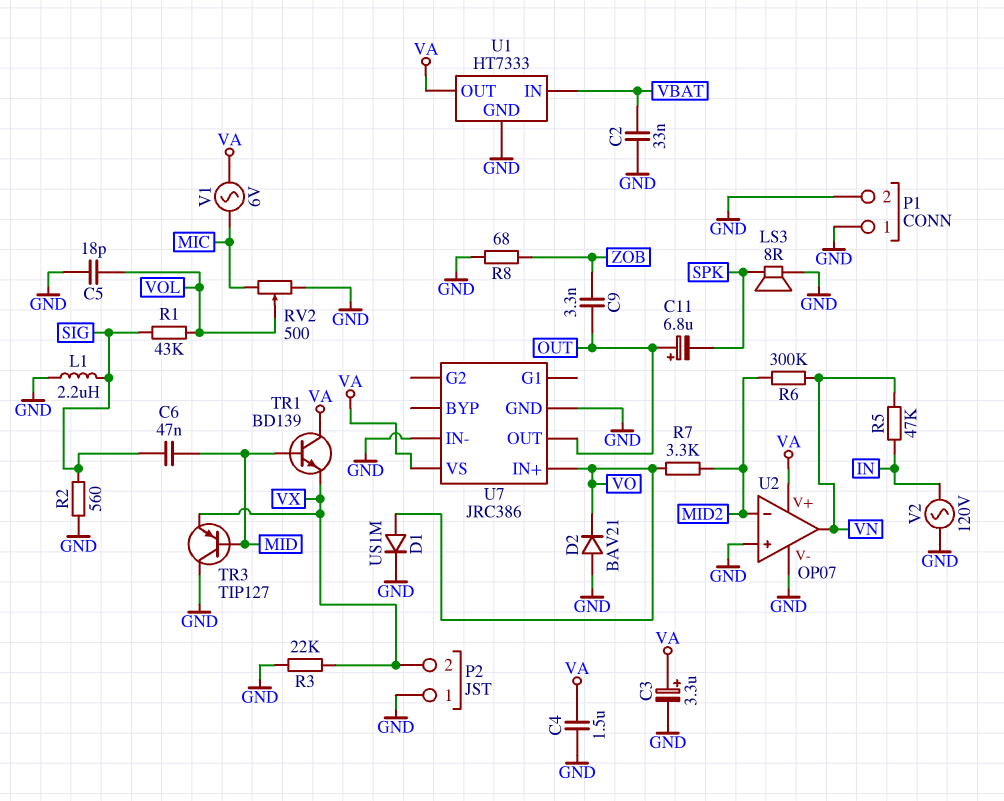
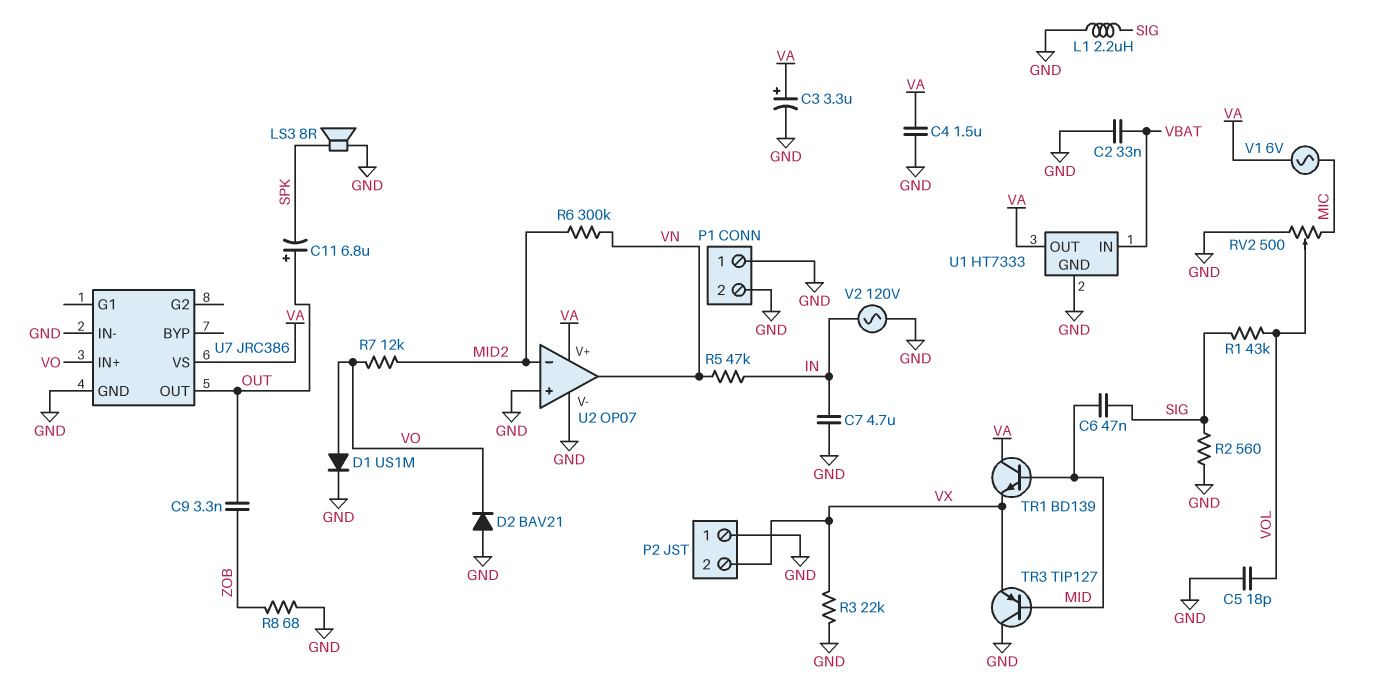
C7: none -> 4.7uF (GND, IN)
R7: 3.3k (MID2, VO) -> 12k (MID2, VO)

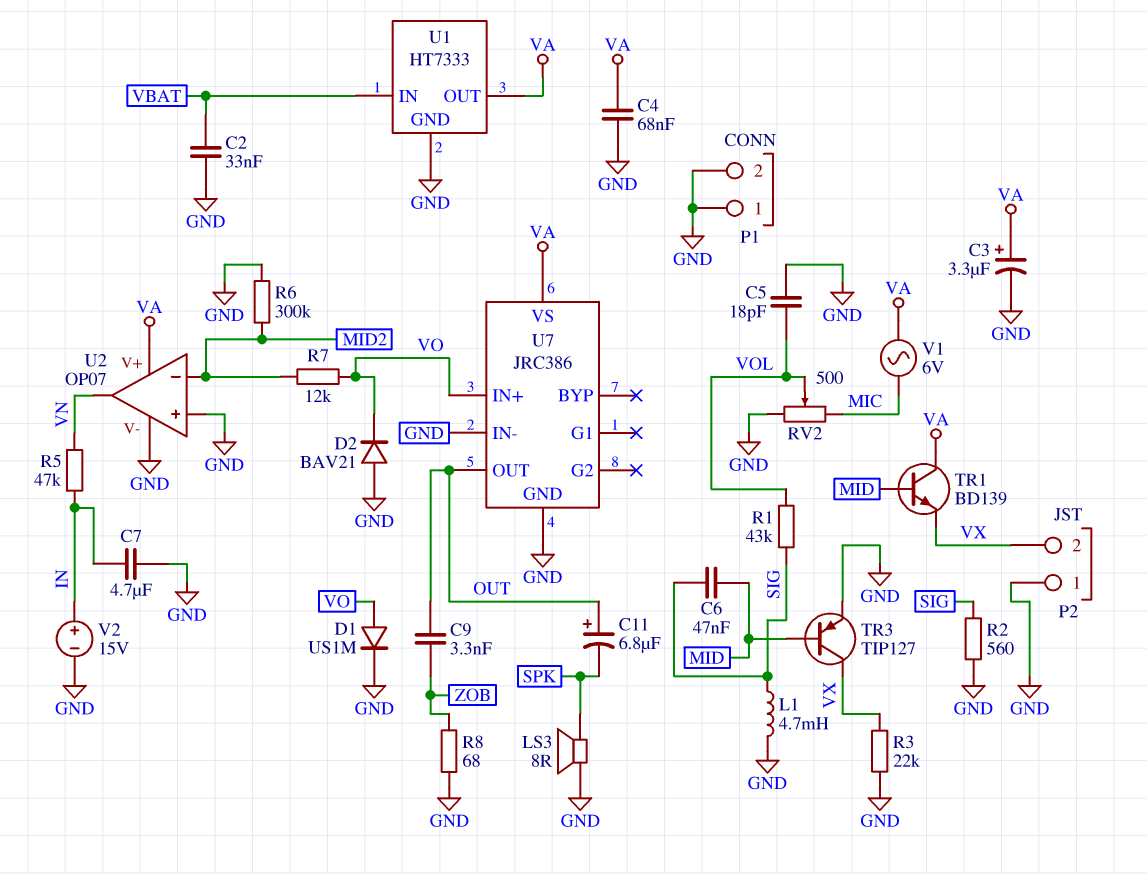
C4: 1.5uF (GND, VA) -> 68nF (GND, VA)
L1: 2.2uH (GND, SIG) -> 4.7mH (GND, SIG)
R6: 300k (MID2, VN) -> 300k (GND, MID2)
TR3: PNP TIP127 (B MID, C GND, E VX) -> PNP TIP127 (B MID, C VX, E GND)
V2: AC 120V (GND, IN) -> 15V (plus IN, minus GND)

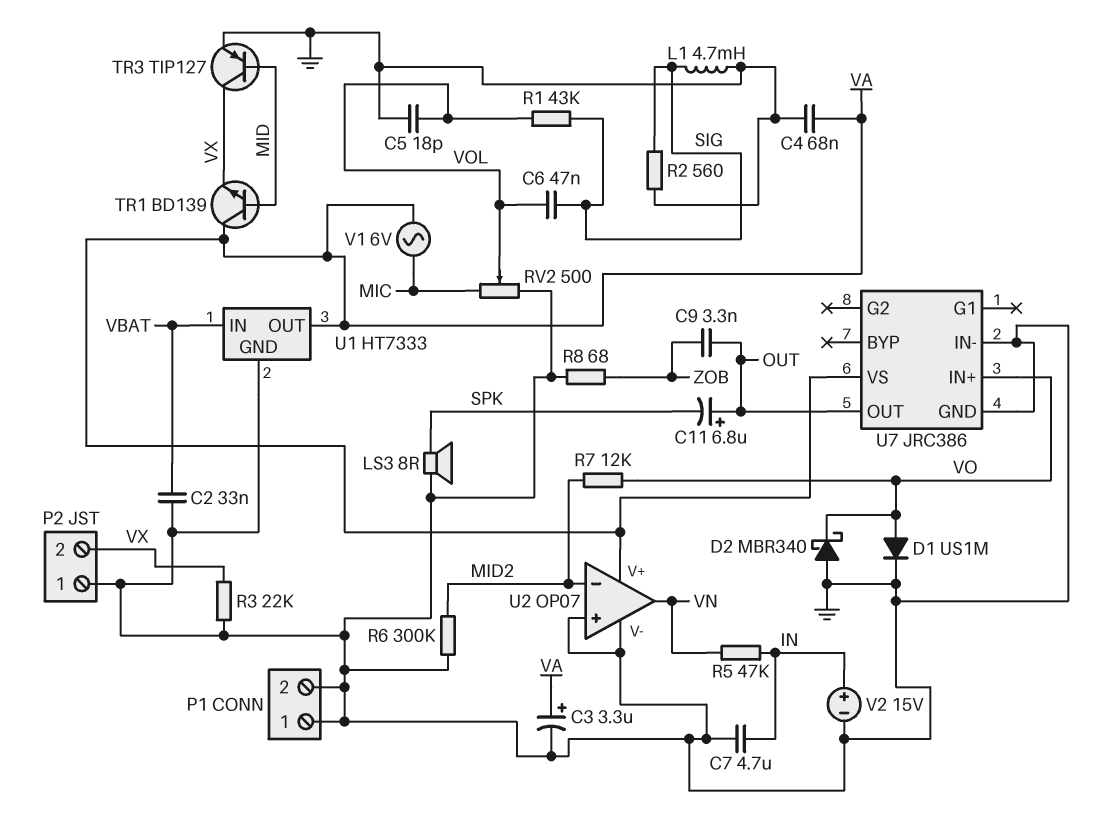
C6: 47nF (MID, SIG) -> 47nF (SIG, VOL)
D2: diode BAV21 (A GND, K VO) -> schottky MBR340 (A GND, K VO)

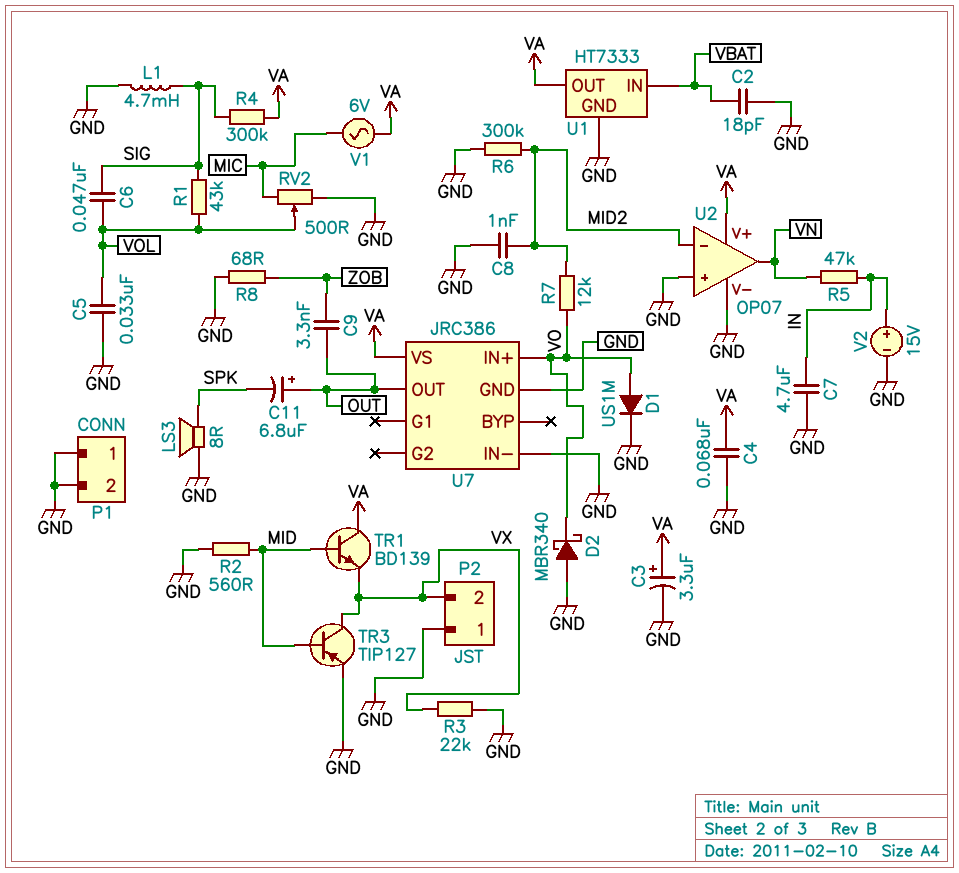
C2: 33nF (GND, VBAT) -> 18pF (GND, VBAT)
C5: 18pF (GND, VOL) -> 33nF (GND, VOL)
C8: none -> 1nF (GND, MID2)
R2: 560 (GND, SIG) -> 560 (GND, MID)
R4: none -> 300k (SIG, VA)

